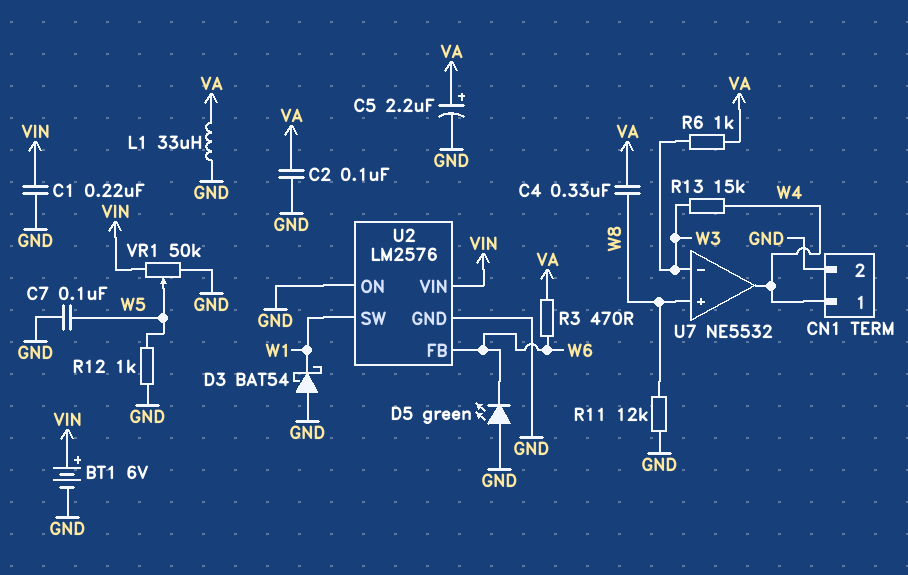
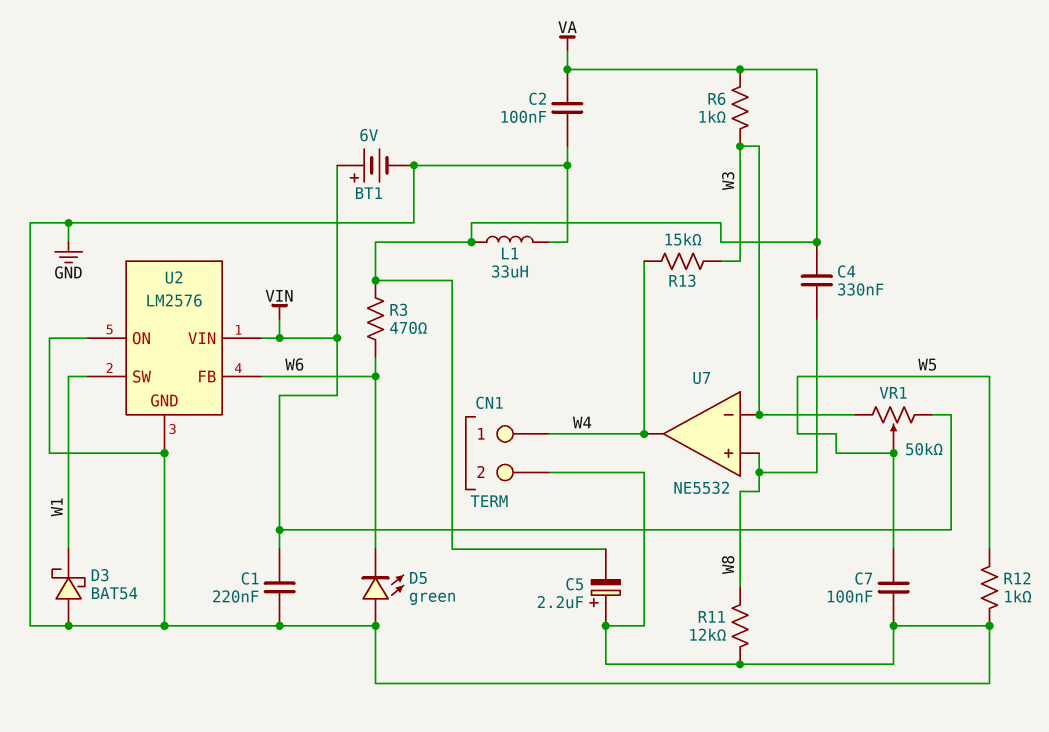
C5: 2.2uF (plus VA, minus GND) -> 2.2uF (plus GND, minus VA)
VR1: 50k (GND, VIN, wiper W5) -> 50k (VIN, W3, wiper W5)

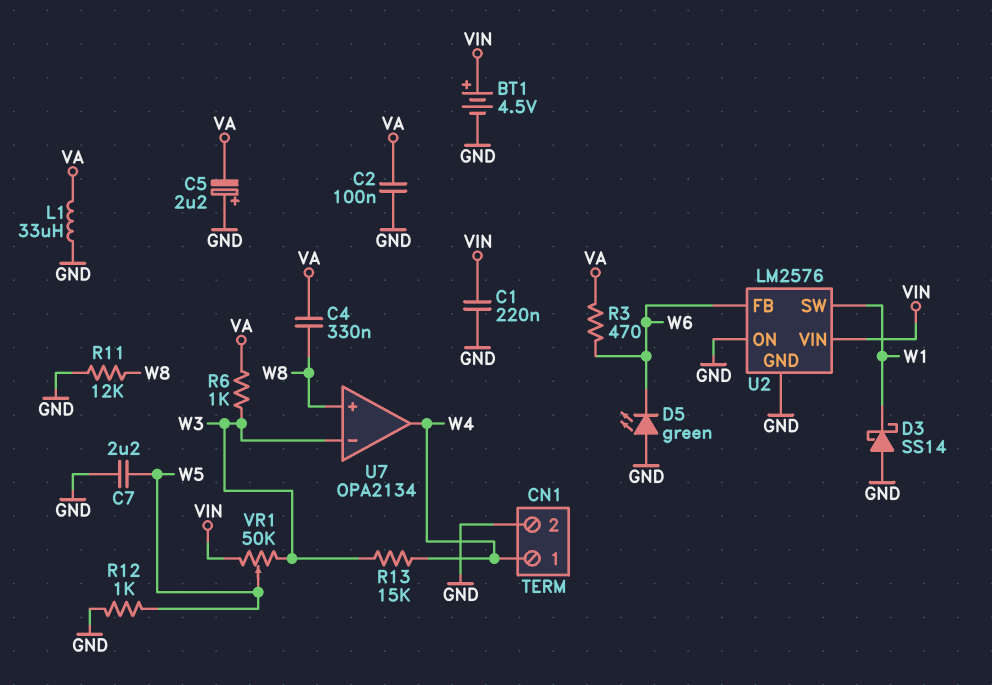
BT1: 6V (plus VIN, minus GND) -> 4.5V (plus VIN, minus GND)
C7: 100nF (GND, W5) -> 2.2uF (GND, W5)
D3: schottky BAT54 (A GND, K W1) -> schottky SS14 (A GND, K W1)
U7: NE5532 -> OPA2134

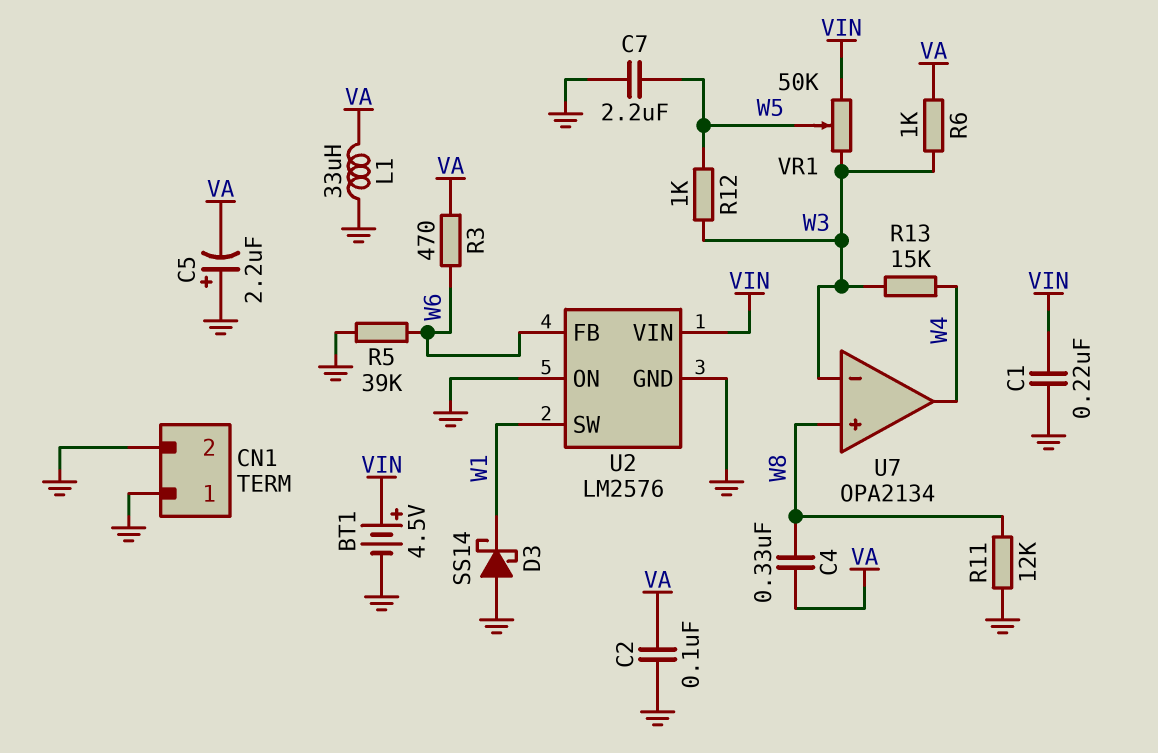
CN1 pin 1: W4 -> GND
D5: LED green (A GND, K W6) -> none
R5: none -> 39k (GND, W6)
R12: 1k (GND, W5) -> 1k (W3, W5)

